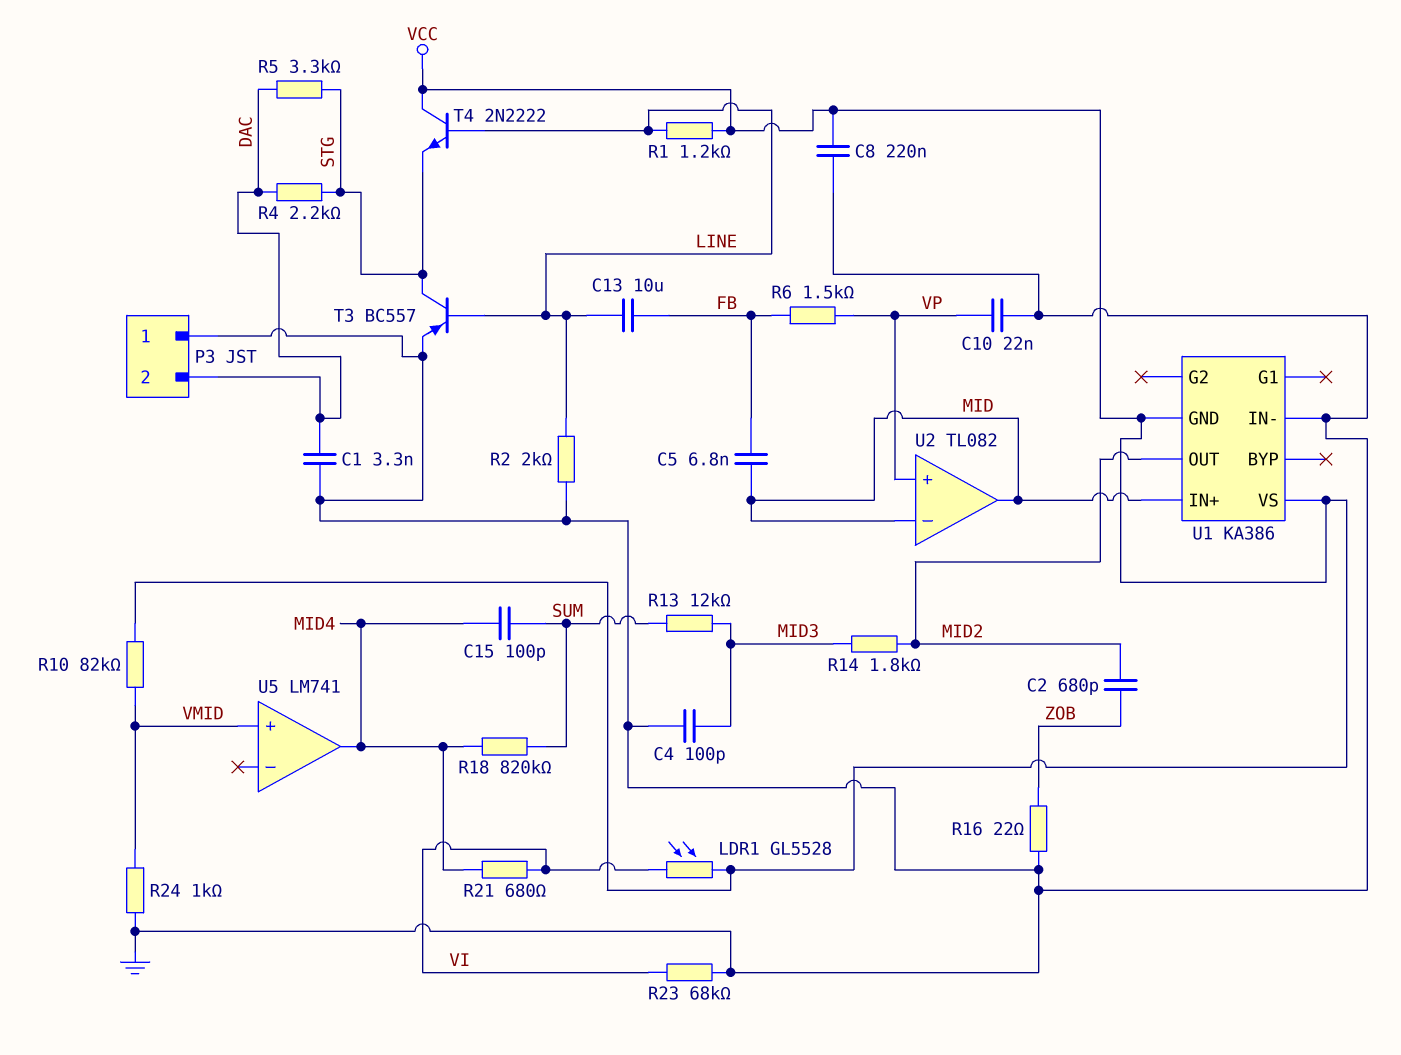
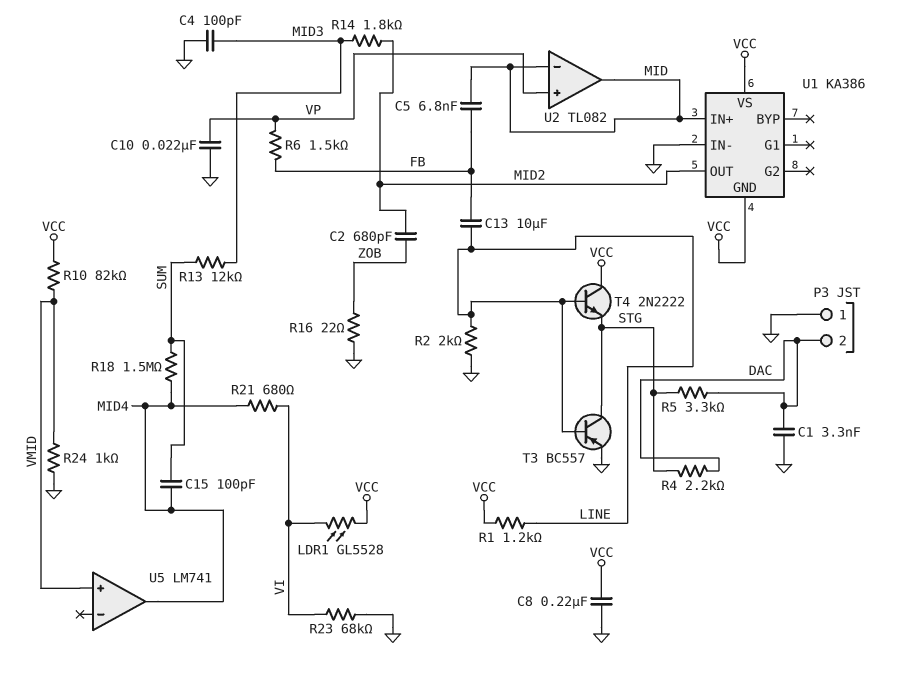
R18: 820k (MID4, SUM) -> 1.5M (MID4, SUM)

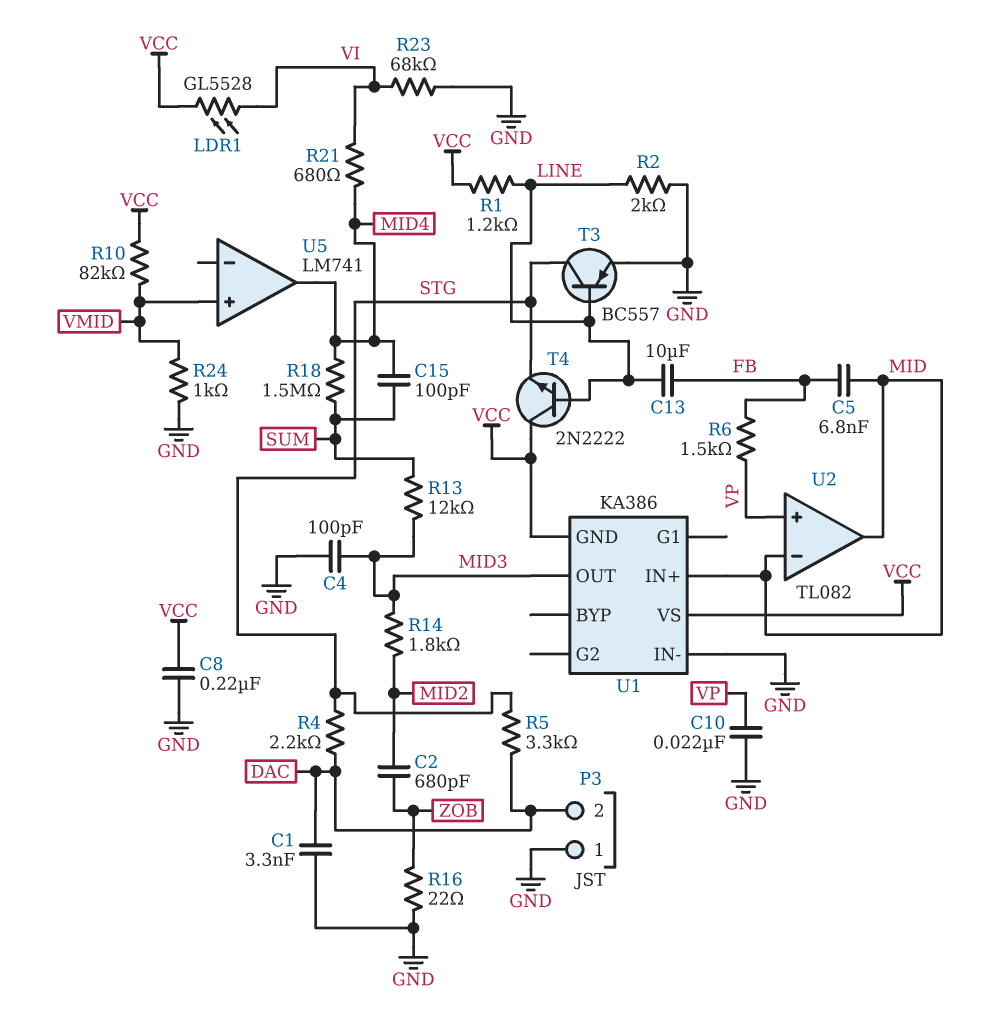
U1 pin OUT: MID2 -> MID3

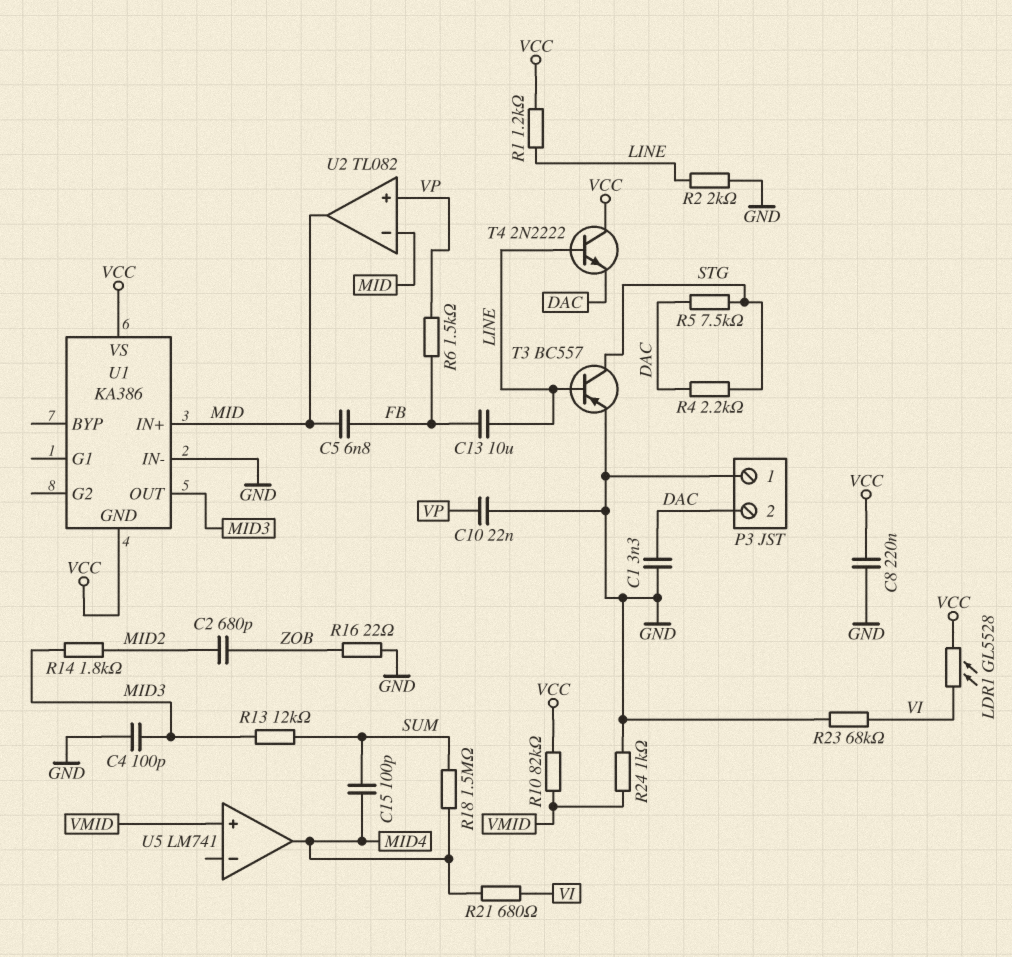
R5: 3.3k (DAC, STG) -> 7.5k (DAC, STG)
T4: NPN 2N2222 (B LINE, C VCC, E STG) -> NPN 2N2222 (B LINE, C VCC, E DAC)

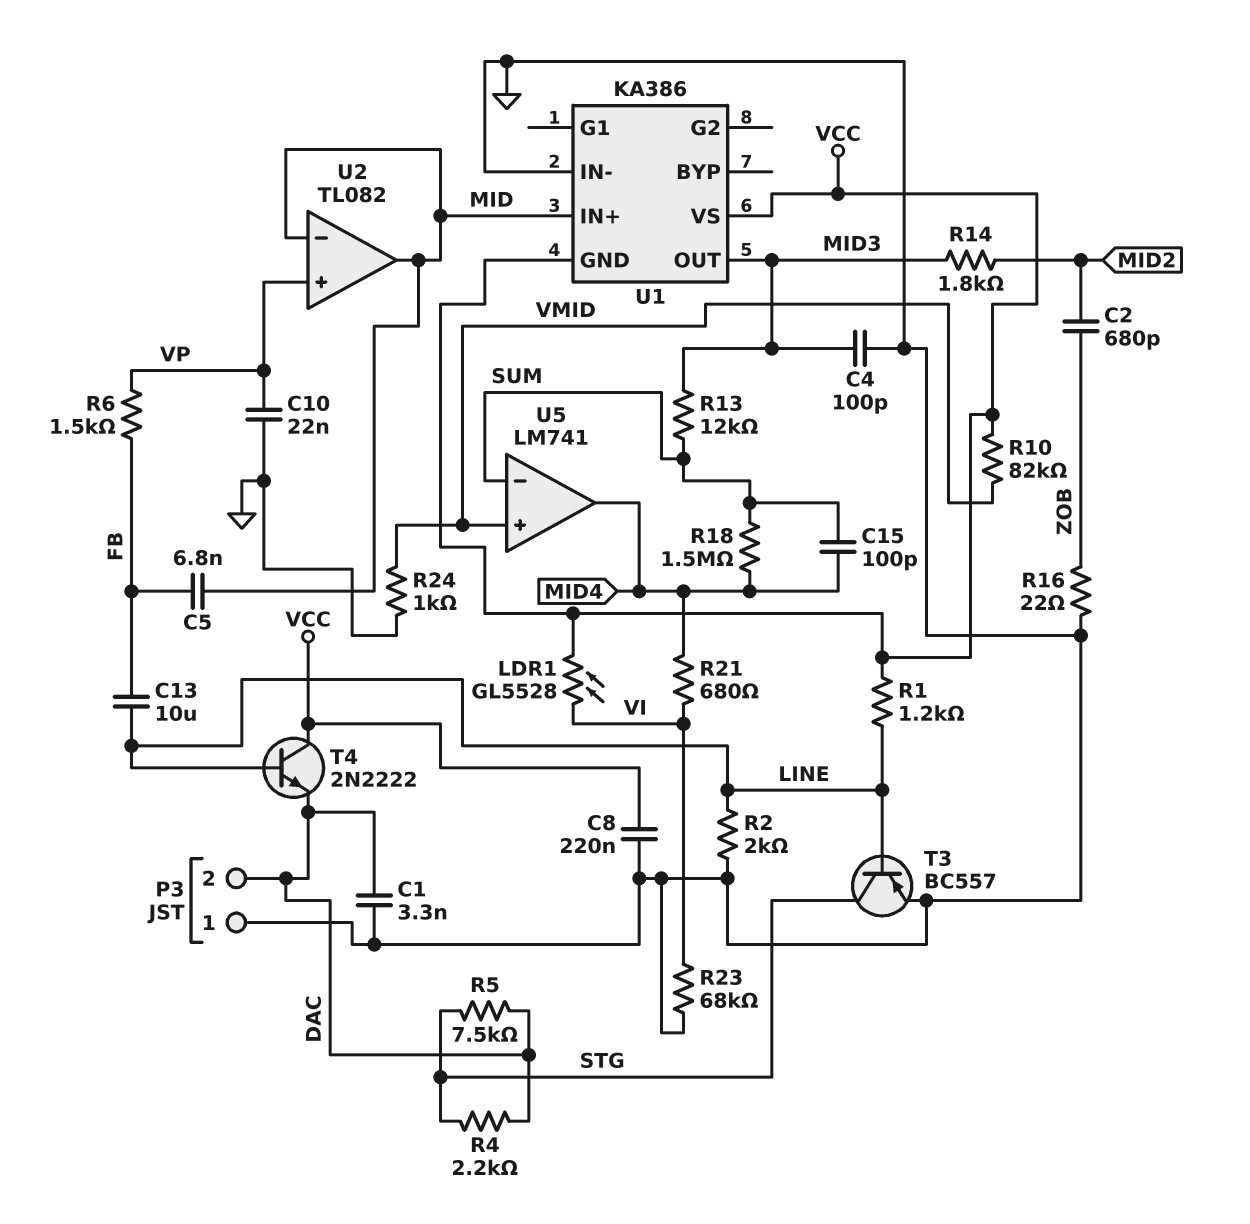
U5 pin in-: none -> SUM

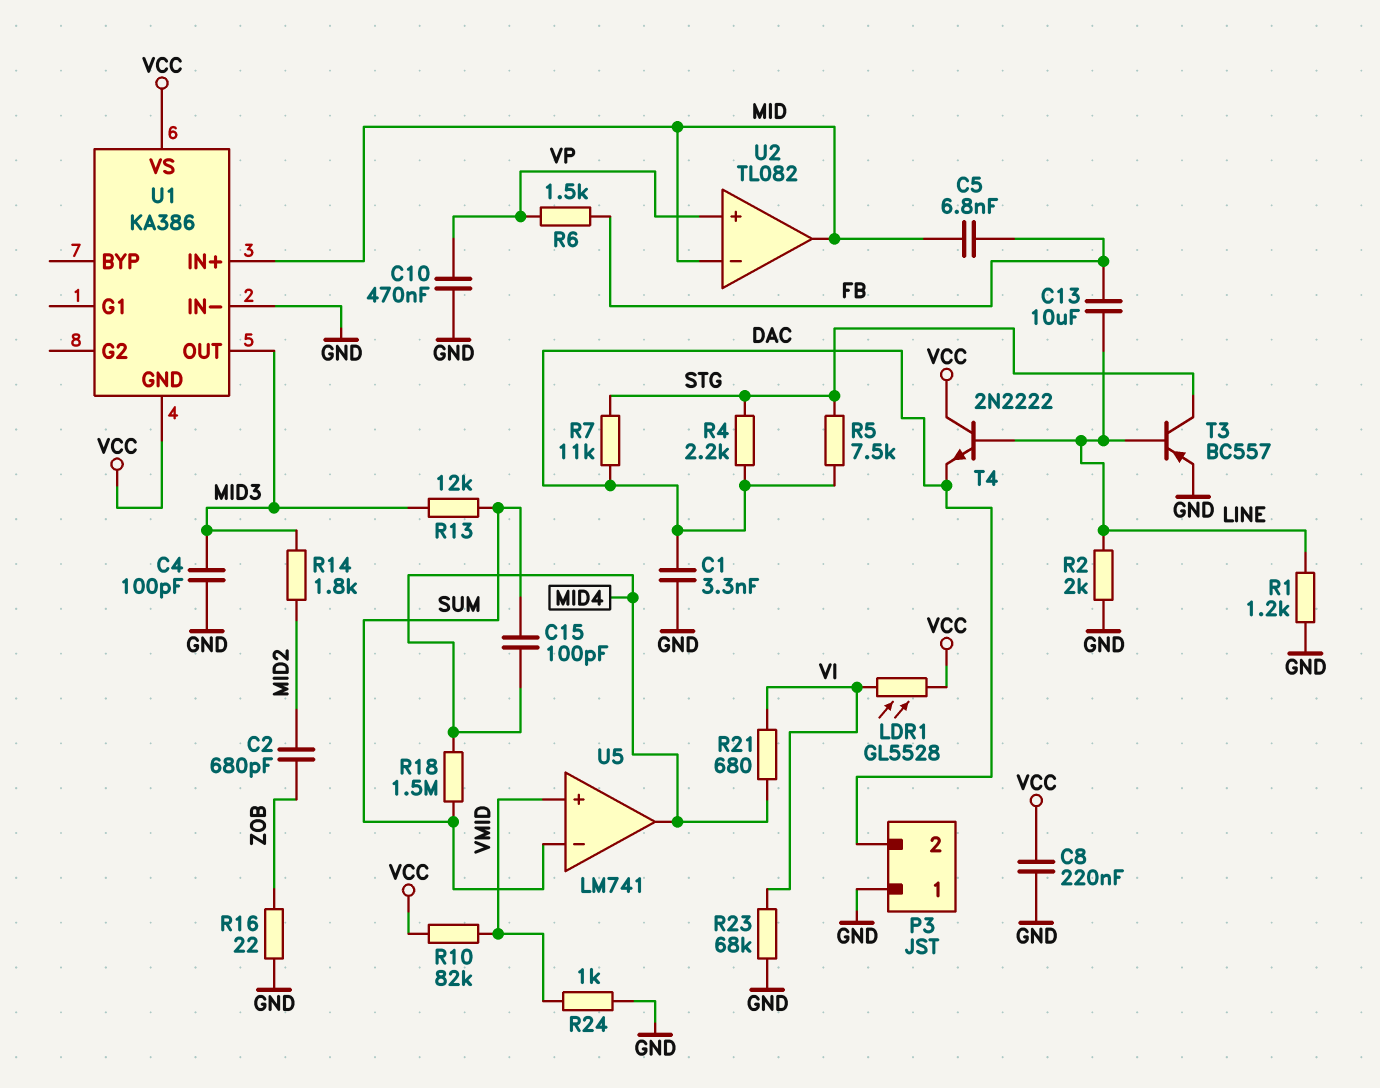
C10: 22nF (GND, VP) -> 470nF (GND, VP)
R1: 1.2k (LINE, VCC) -> 1.2k (GND, LINE)
R7: none -> 11k (DAC, STG)

